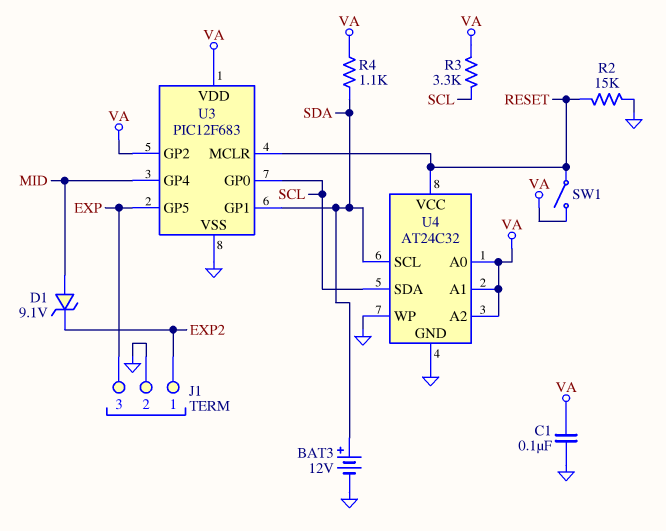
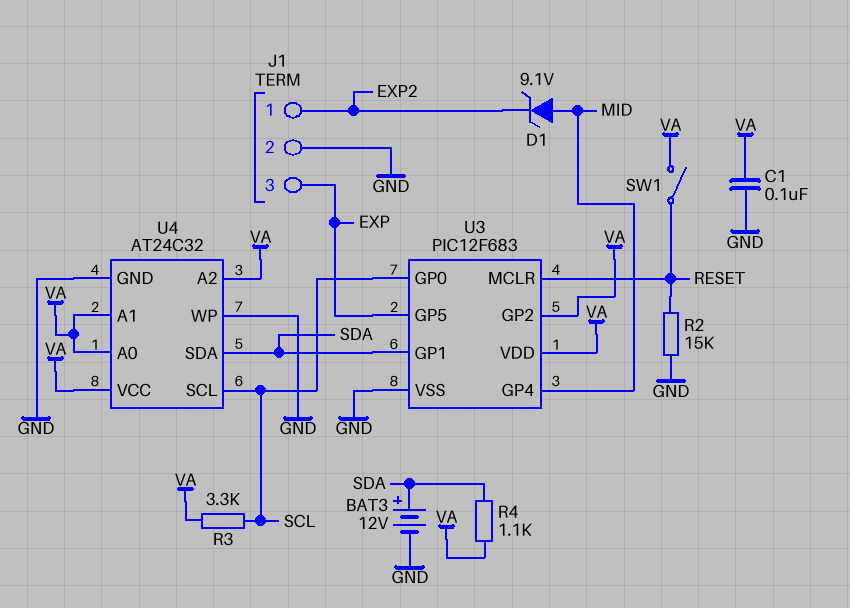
U4 pin SCL: SDA -> SCL
U4 pin SDA: SCL -> SDA
U4 pin VCC: RESET -> VA

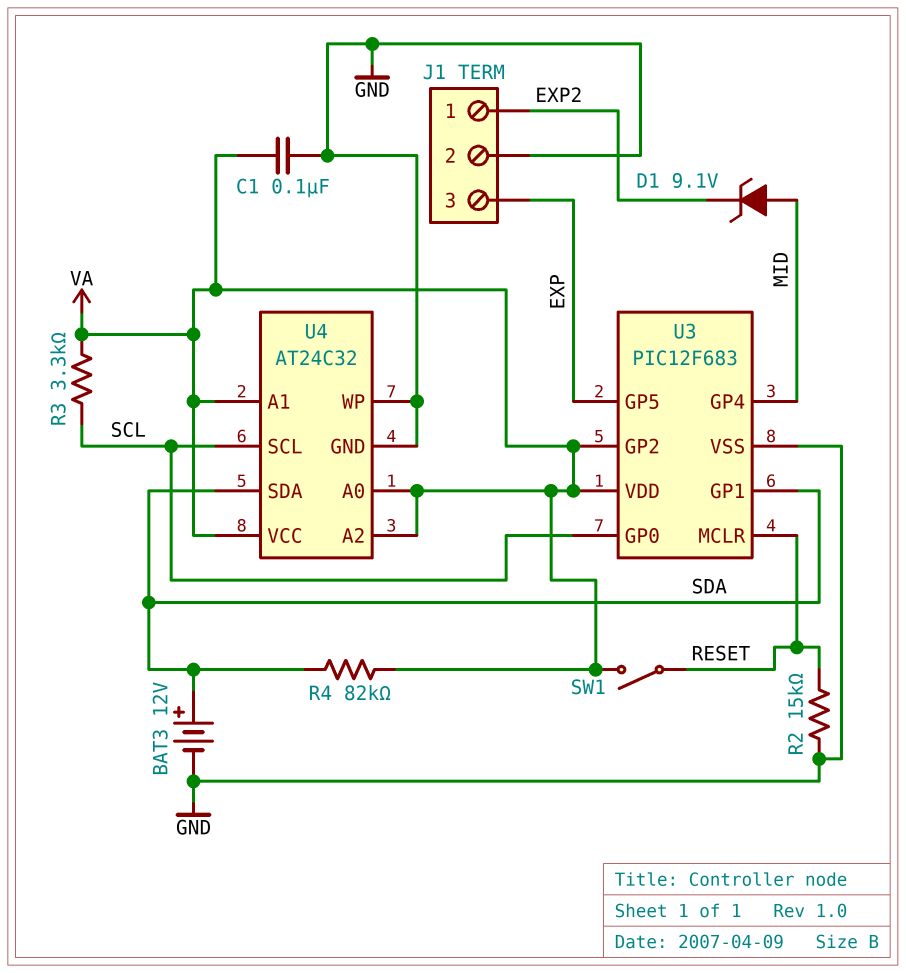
R4: 1.1k (SDA, VA) -> 82k (SDA, VA)

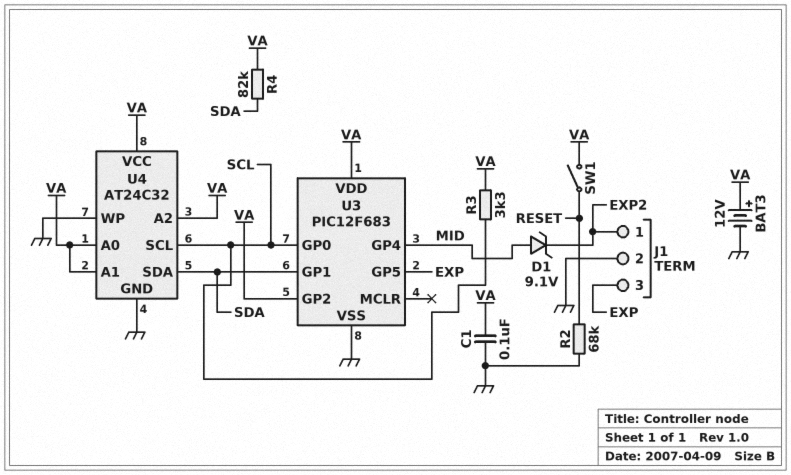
BAT3: 12V (plus SDA, minus GND) -> 12V (plus VA, minus GND)
R2: 15k (GND, RESET) -> 68k (GND, RESET)
U3 pin MCLR: RESET -> none

